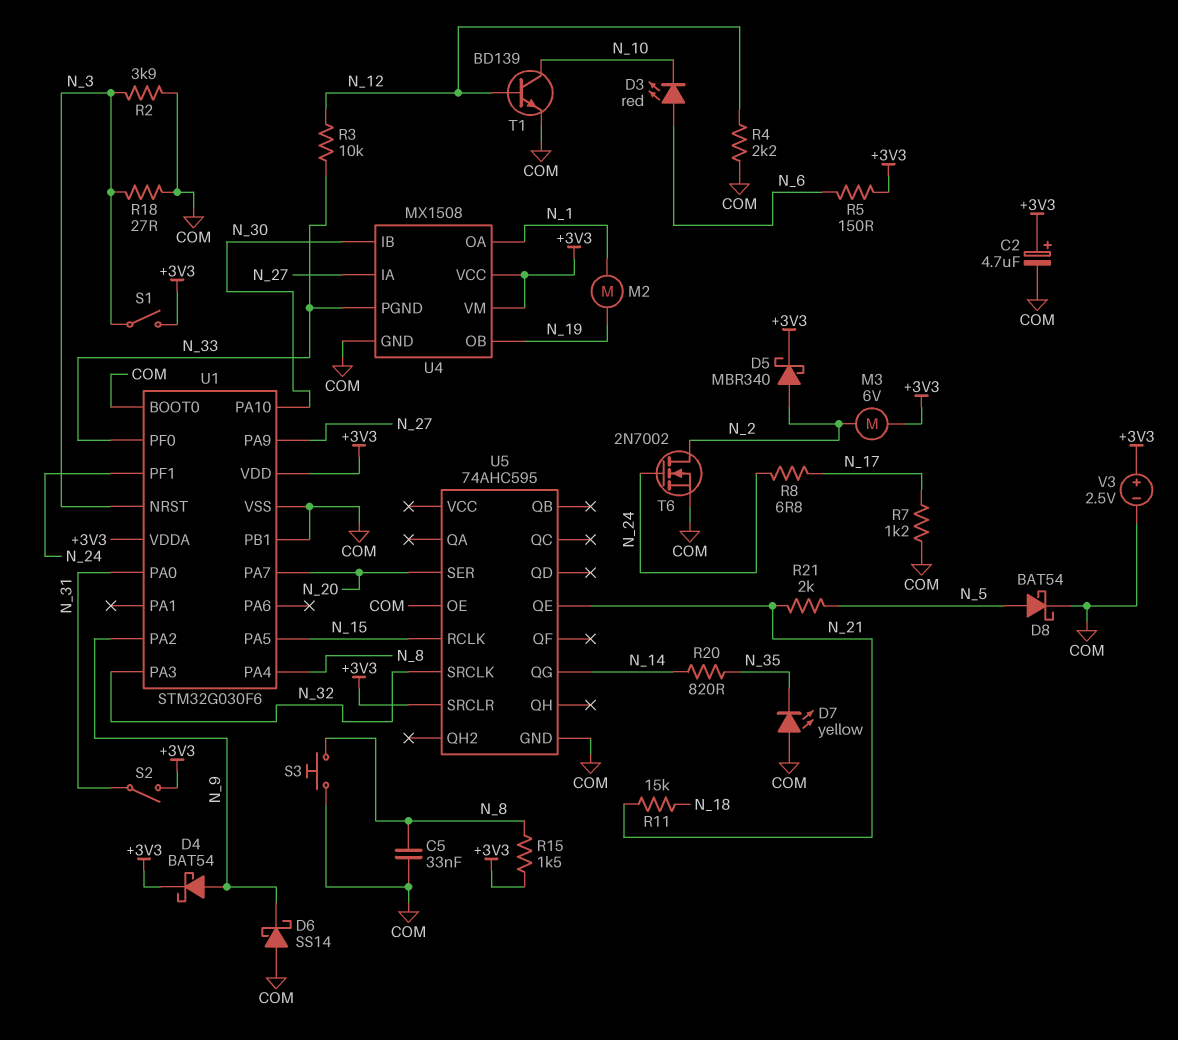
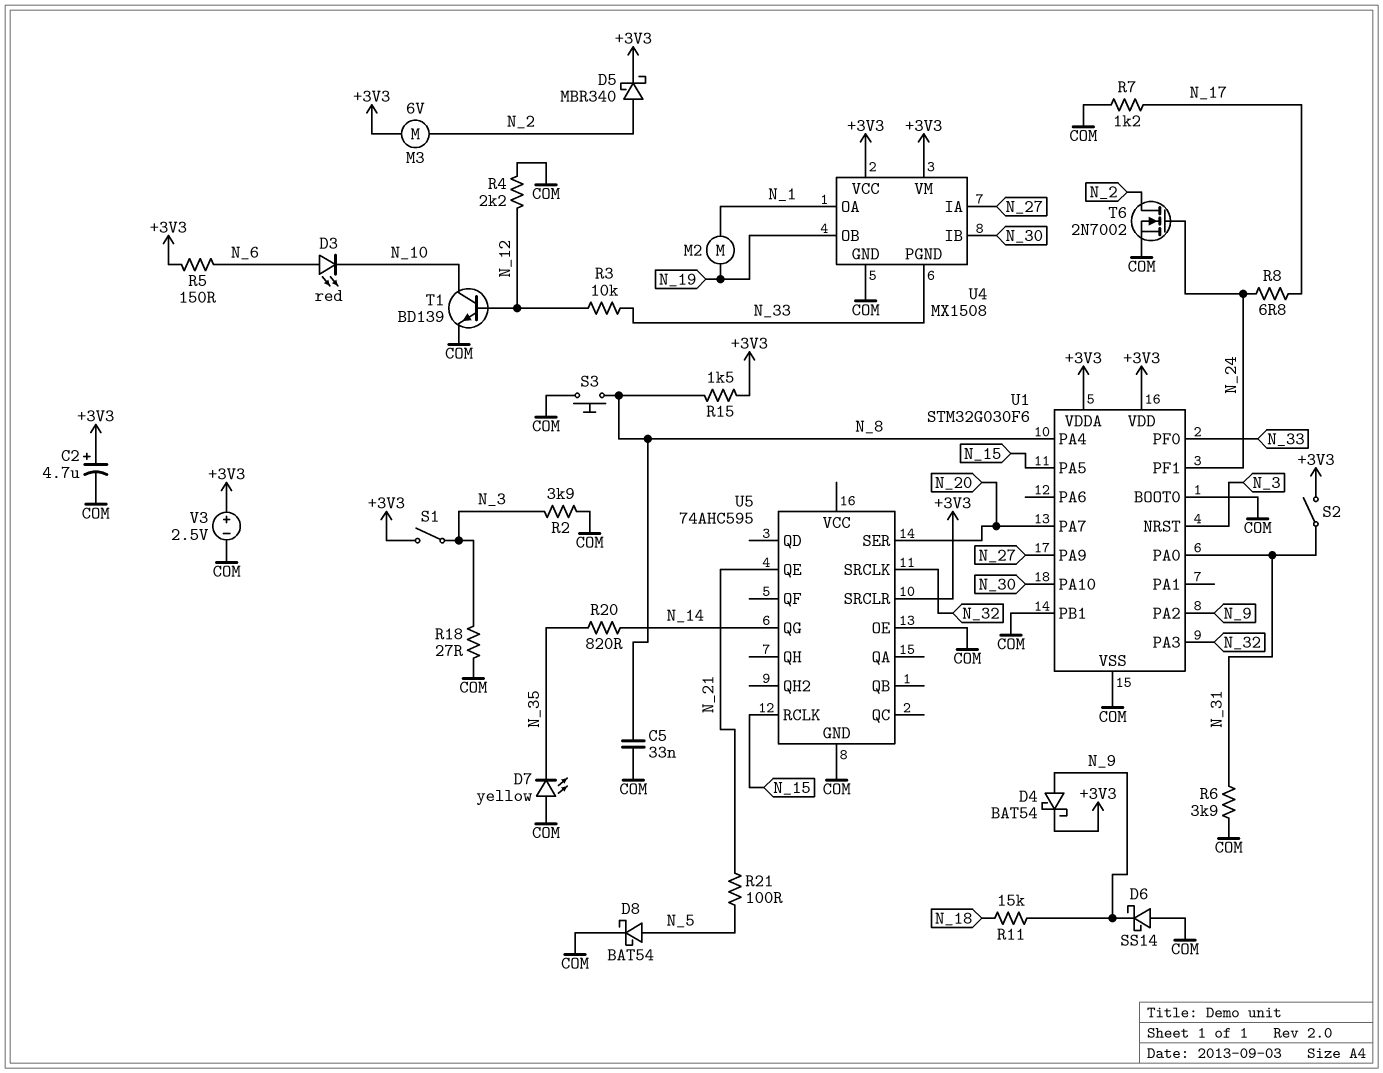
R6: none -> 3.9k (COM, N_31)
R11: 15k (N_18, N_21) -> 15k (N_9, N_18)
R21: 2k (N_5, N_21) -> 100 (N_5, N_21)

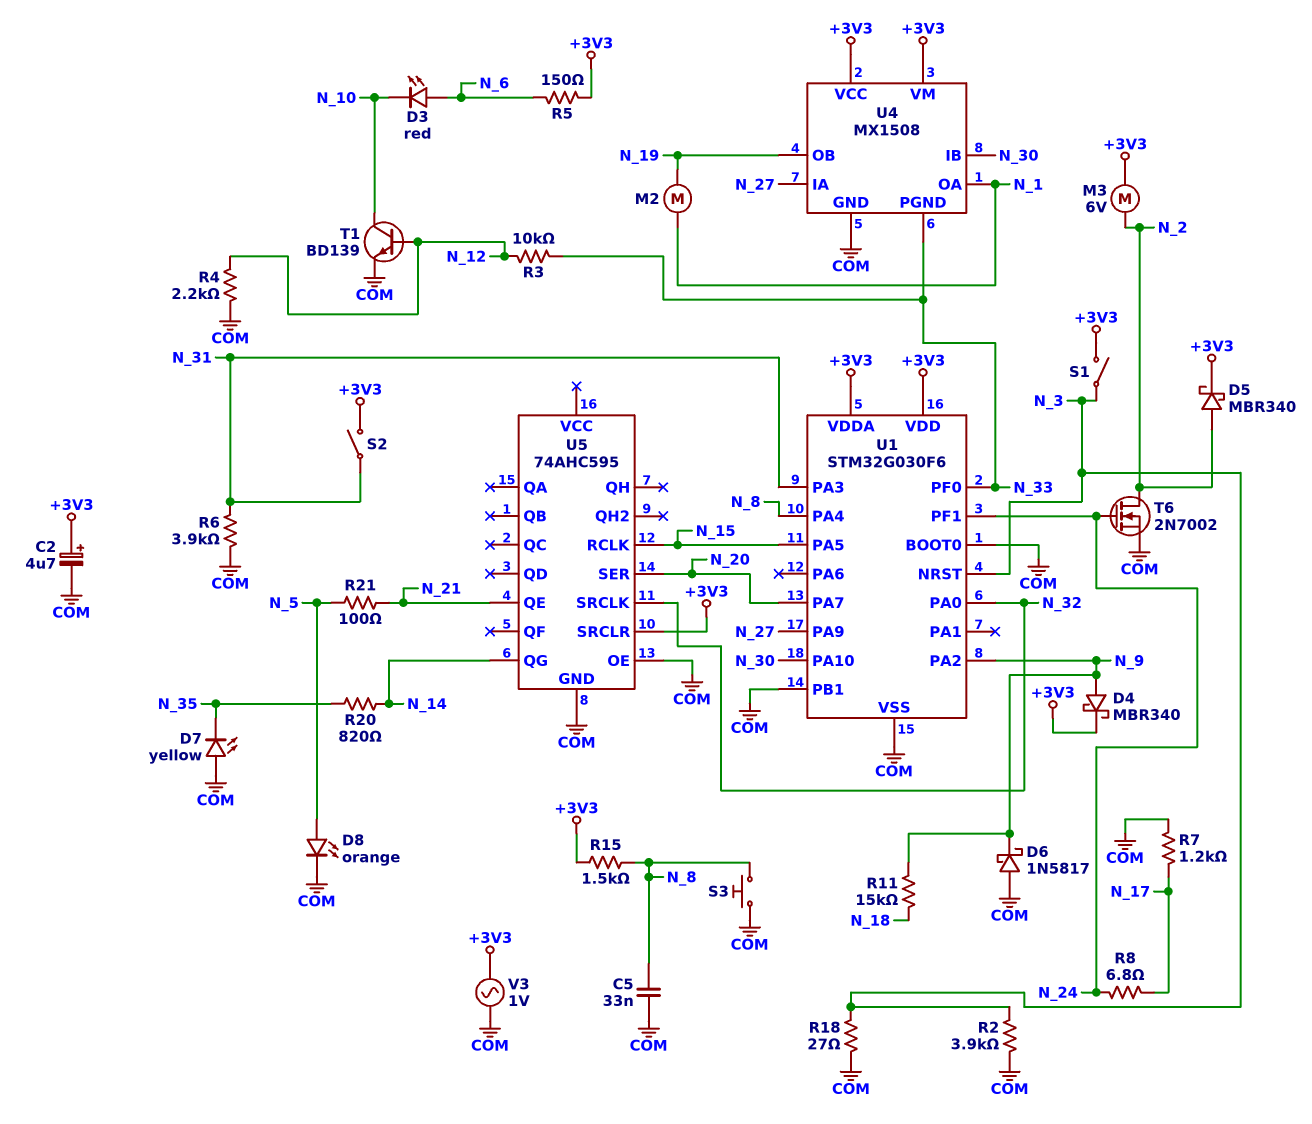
D4: schottky BAT54 (A N_9, K +3V3) -> schottky MBR340 (A N_9, K +3V3)
D6: schottky SS14 (A COM, K N_9) -> schottky 1N5817 (A COM, K N_9)
D8: schottky BAT54 (A N_5, K COM) -> LED orange (A N_5, K COM)
U1 pin PA0: N_31 -> N_32
U1 pin PA3: N_32 -> N_31
V3: 2.5V (plus +3V3, minus COM) -> AC 1V (+3V3, COM)

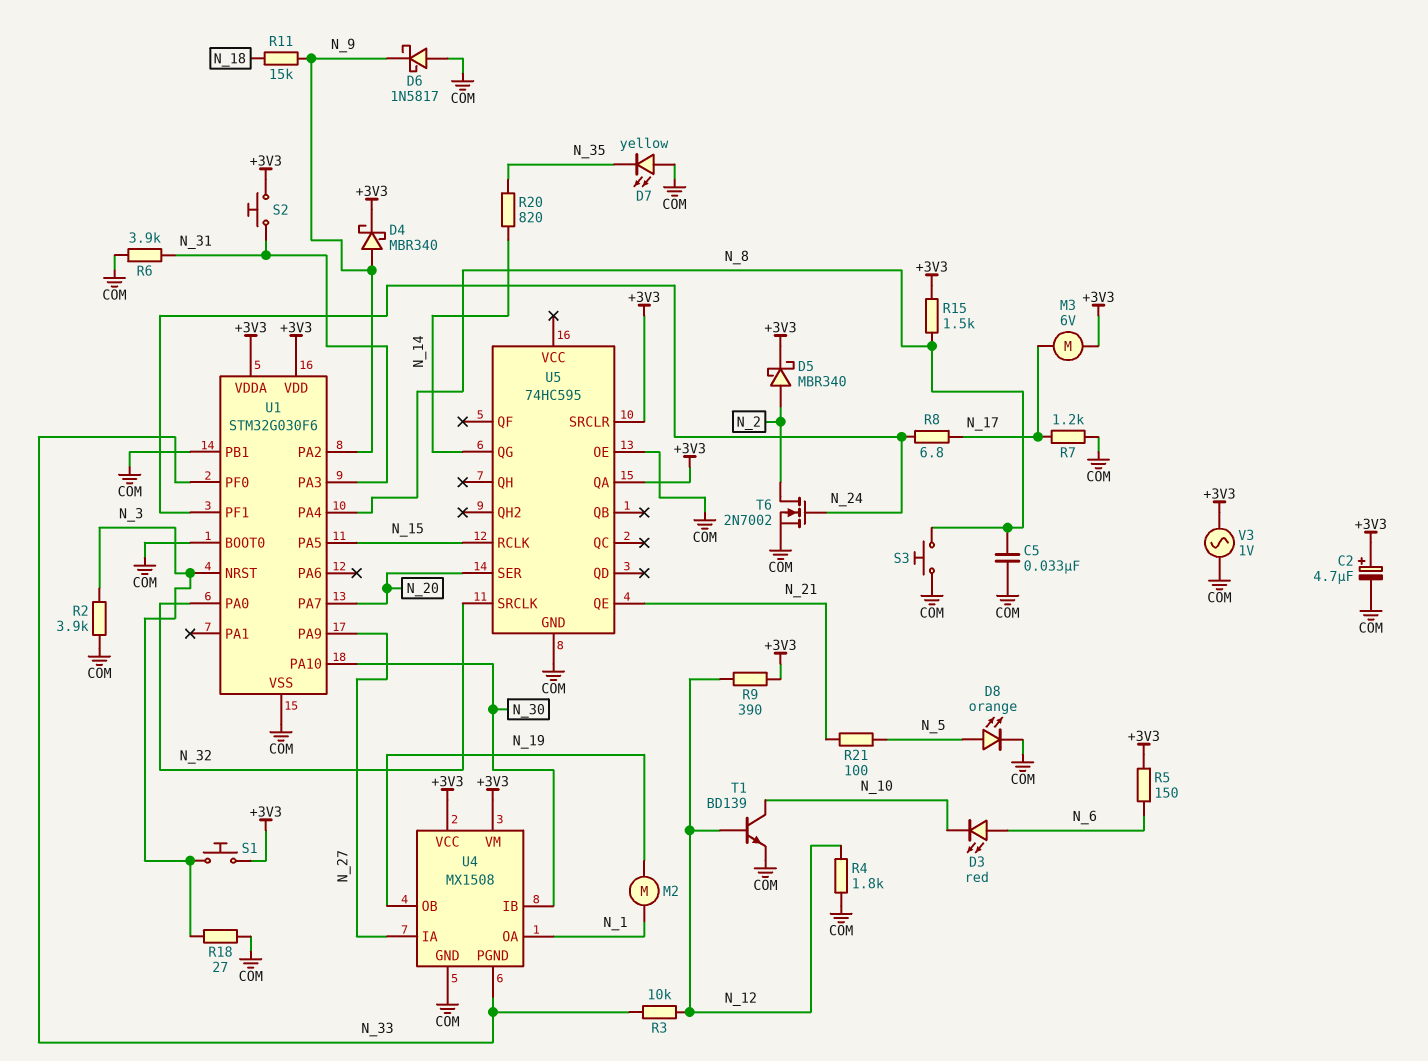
M3: motor 6V (+3V3, N_2) -> motor 6V (+3V3, N_17)
R4: 2.2k (COM, N_12) -> 1.8k (COM, N_12)
R9: none -> 390 (+3V3, N_12)
S1: switch (+3V3, N_3) -> button (+3V3, N_3)
S2: switch (+3V3, N_31) -> button (+3V3, N_31)
U5: 74AHC595 -> 74HC595
U5 pin QA: none -> +3V3

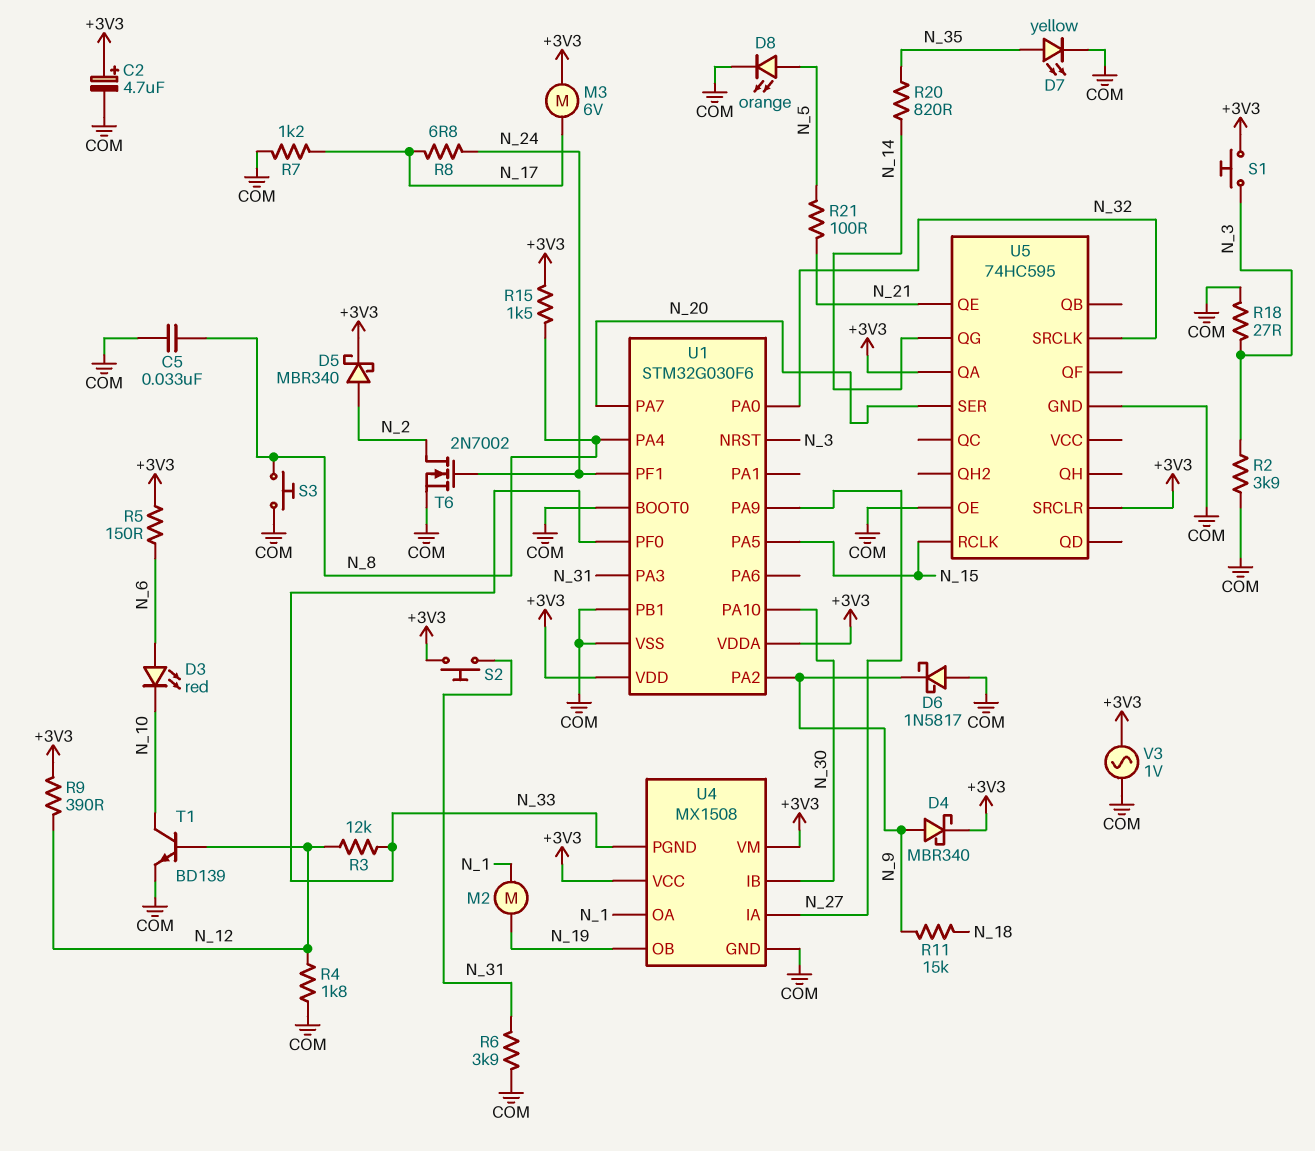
D7: LED yellow (A COM, K N_35) -> LED yellow (A N_35, K COM)
R3: 10k (N_12, N_33) -> 12k (N_12, N_33)

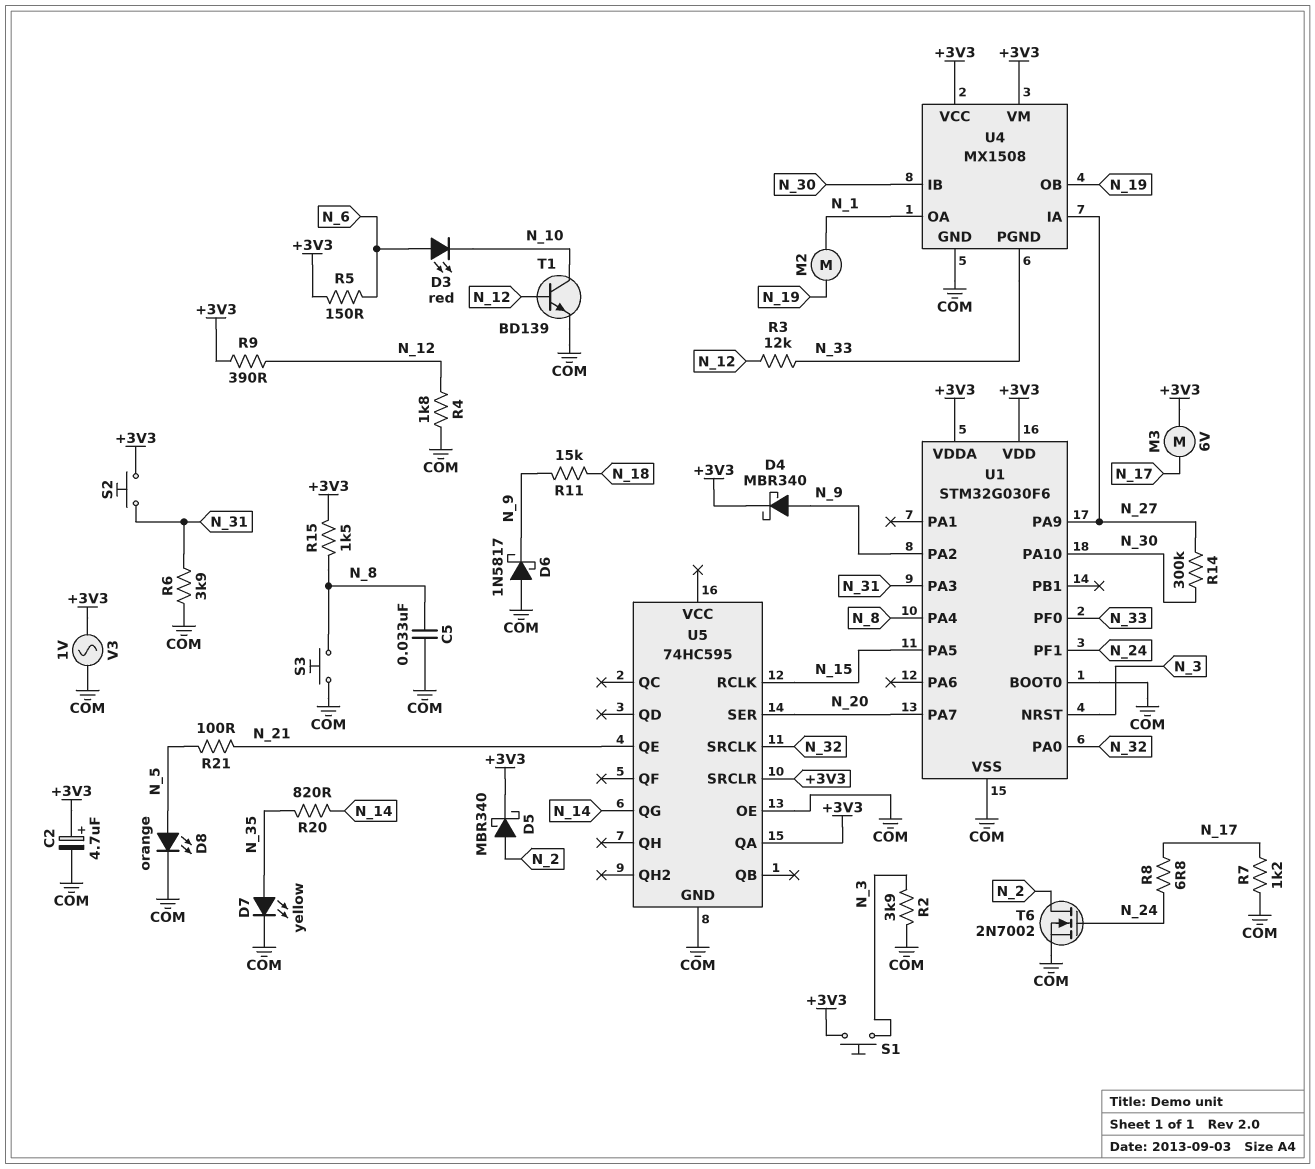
R14: none -> 300k (N_27, N_30)
R18: 27 (COM, N_3) -> none
U1 pin PB1: COM -> none

